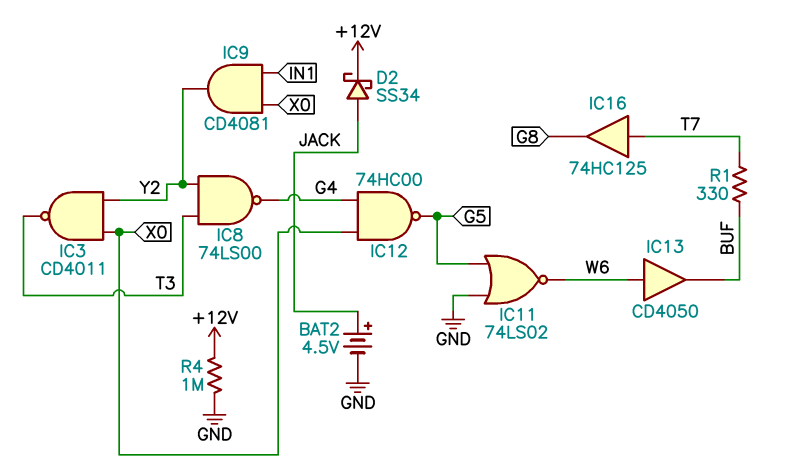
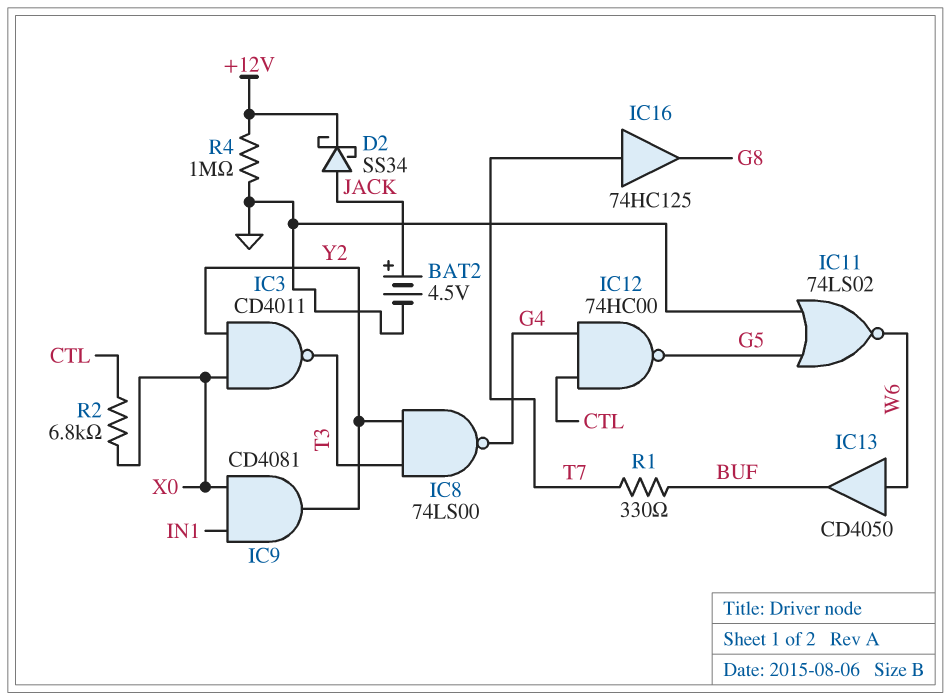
IC12: NAND 74HC00 (in G4, in X0, out G5) -> NAND 74HC00 (in CTL, in G4, out G5)
R2: none -> 6.8k (CTL, X0)

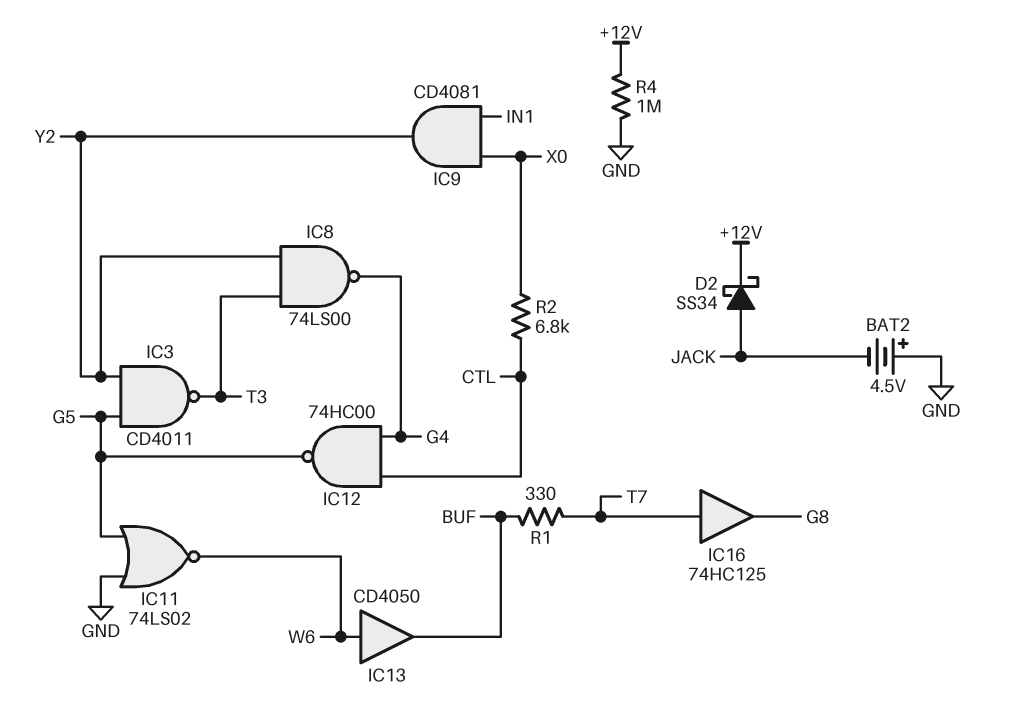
BAT2: 4.5V (plus JACK, minus GND) -> 4.5V (plus GND, minus JACK)
IC3: NAND CD4011 (in X0, in Y2, out T3) -> NAND CD4011 (in G5, in Y2, out T3)

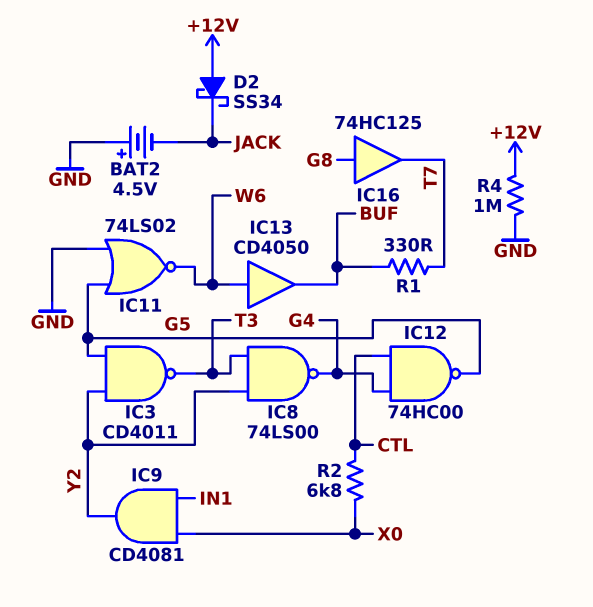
D2: schottky SS34 (A JACK, K +12V) -> schottky SS34 (A +12V, K JACK)
IC16: buffer 74HC125 (in T7, out G8) -> buffer 74HC125 (in G8, out T7)

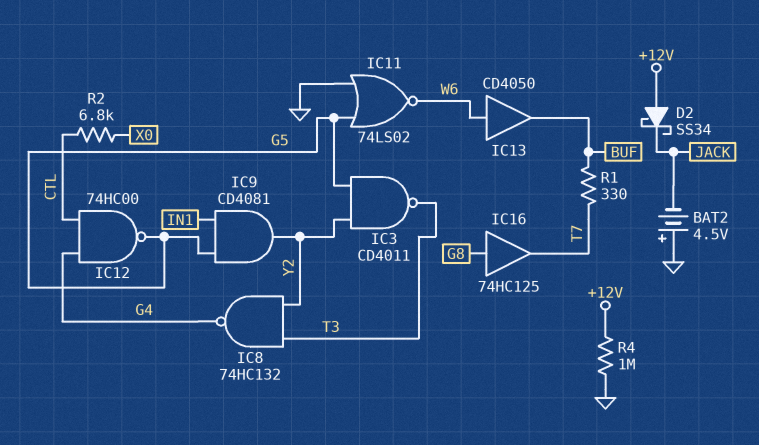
IC8: NAND 74LS00 (in T3, in Y2, out G4) -> NAND 74HC132 (in T3, in Y2, out G4)
IC9: AND CD4081 (in IN1, in X0, out Y2) -> AND CD4081 (in G5, in IN1, out Y2)

